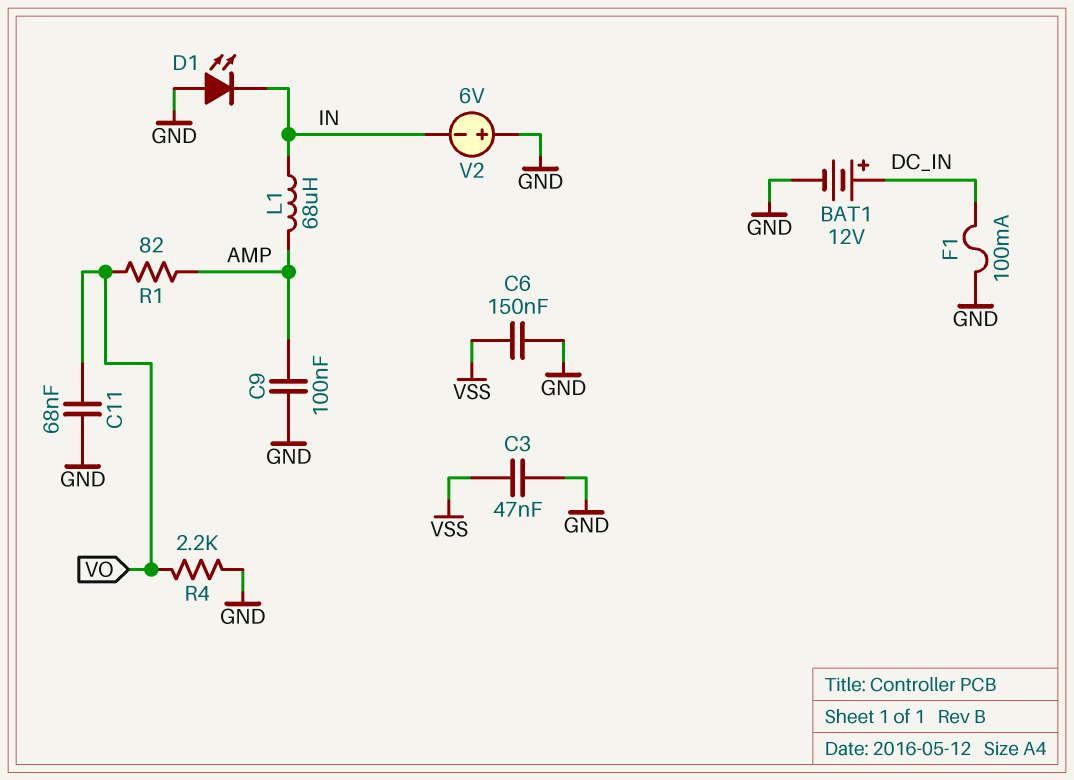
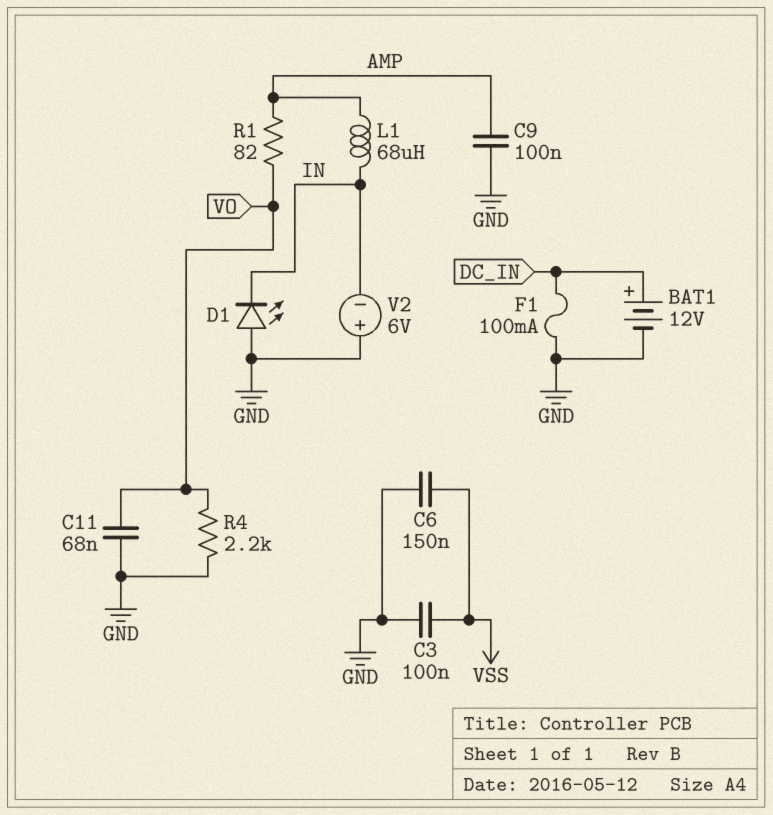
C3: 47nF (GND, VSS) -> 100nF (GND, VSS)

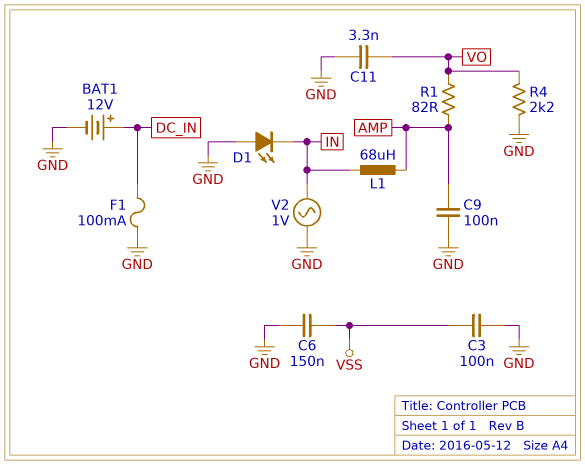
C11: 68nF (GND, VO) -> 3.3nF (GND, VO)
V2: 6V (plus GND, minus IN) -> AC 1V (GND, IN)

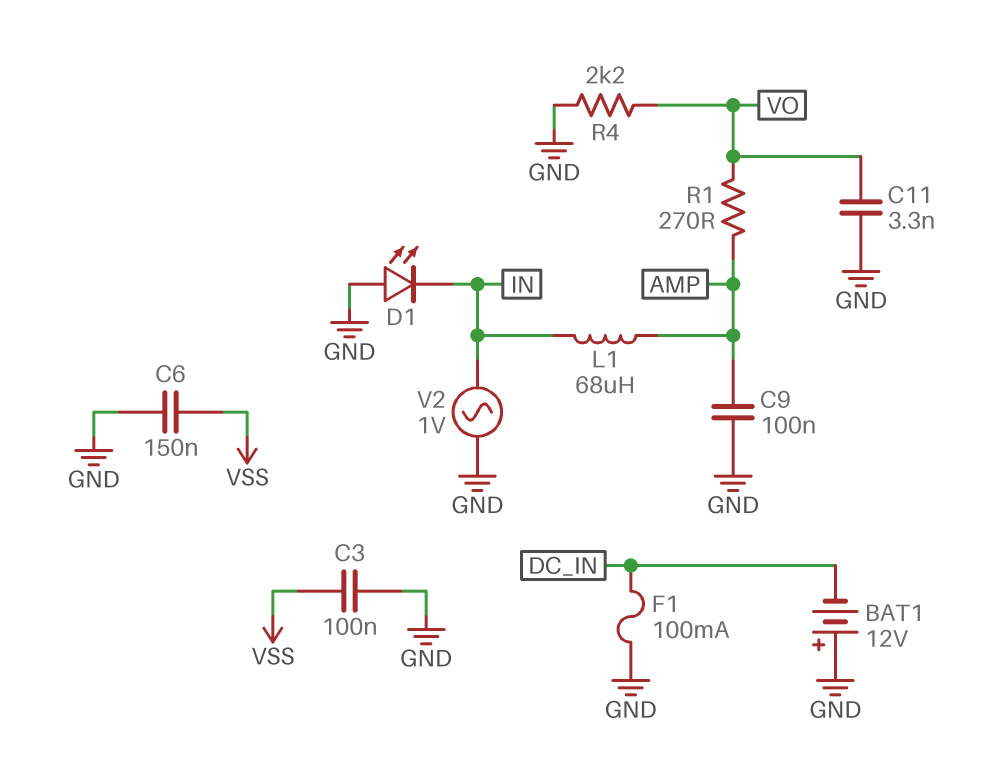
BAT1: 12V (plus DC_IN, minus GND) -> 12V (plus GND, minus DC_IN)
R1: 82 (AMP, VO) -> 270 (AMP, VO)

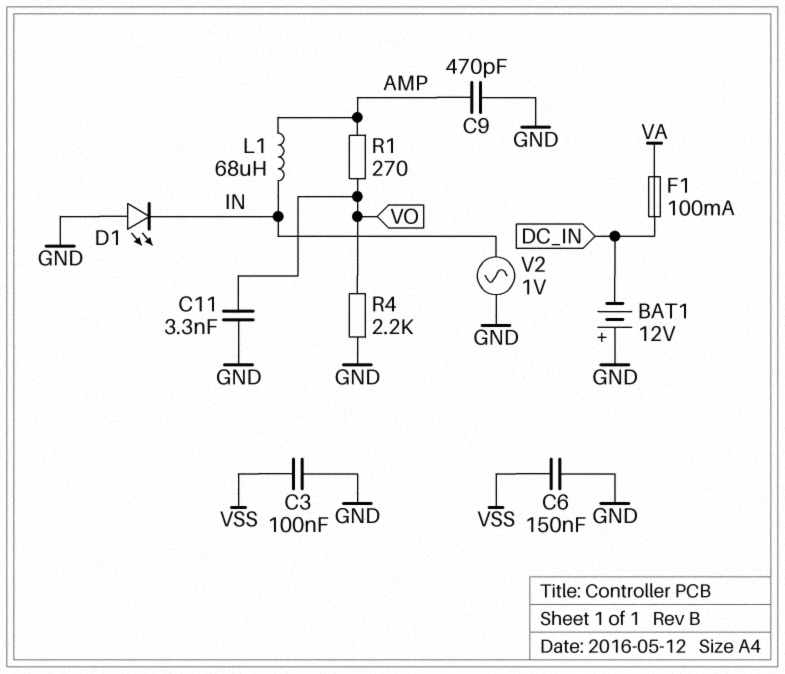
C9: 100nF (AMP, GND) -> 470pF (AMP, GND)
F1: 100mA (DC_IN, GND) -> 100mA (DC_IN, VA)

